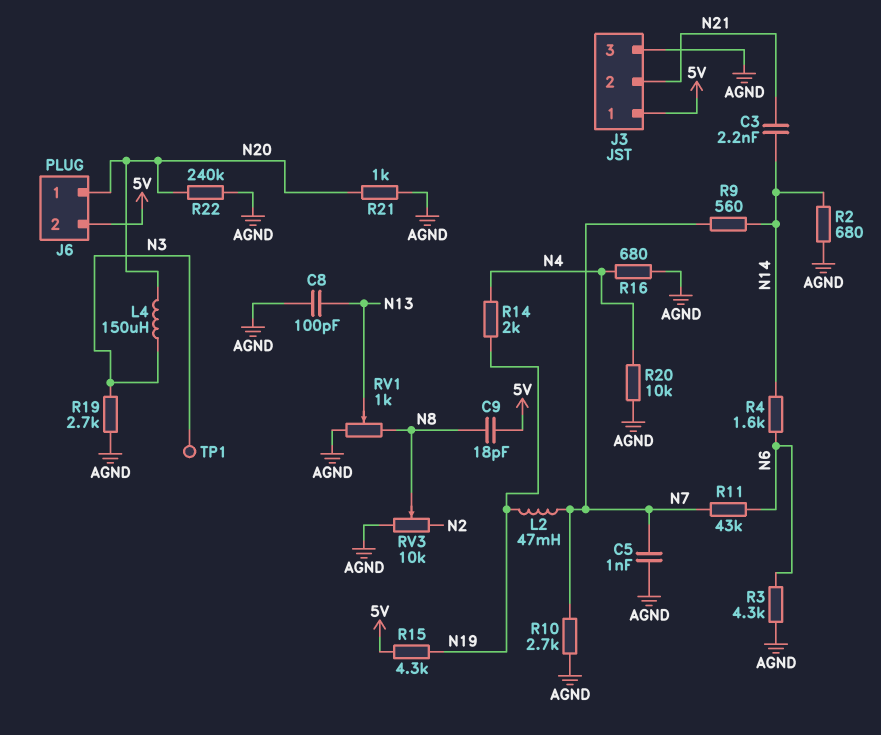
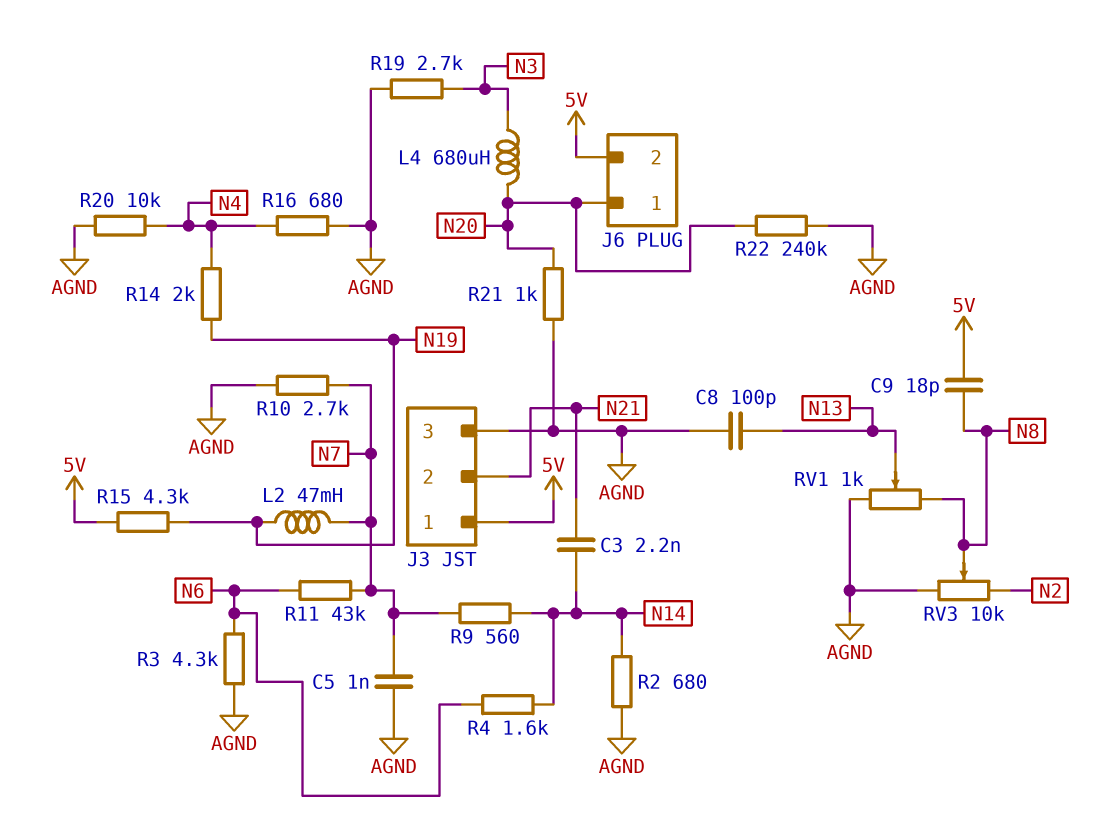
L4: 150uH (N3, N20) -> 680uH (N3, N20)
TP1: test point (N3) -> none

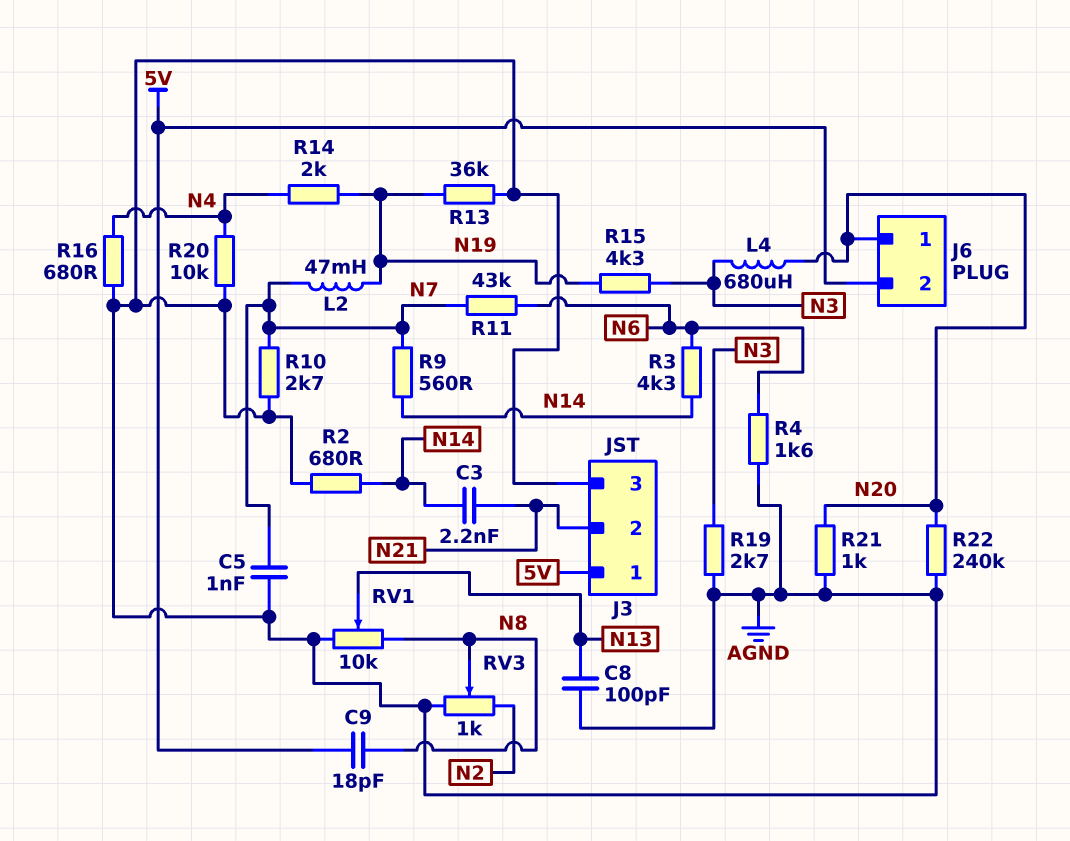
R3: 4.3k (AGND, N6) -> 4.3k (N6, N14)
R4: 1.6k (N6, N14) -> 1.6k (AGND, N6)
R13: none -> 36k (AGND, N19)
R15: 4.3k (5V, N19) -> 4.3k (N3, N19)
RV1: 1k (AGND, N8, wiper N13) -> 10k (AGND, N8, wiper N13)
RV3: 10k (AGND, N2, wiper N8) -> 1k (AGND, N2, wiper N8)

